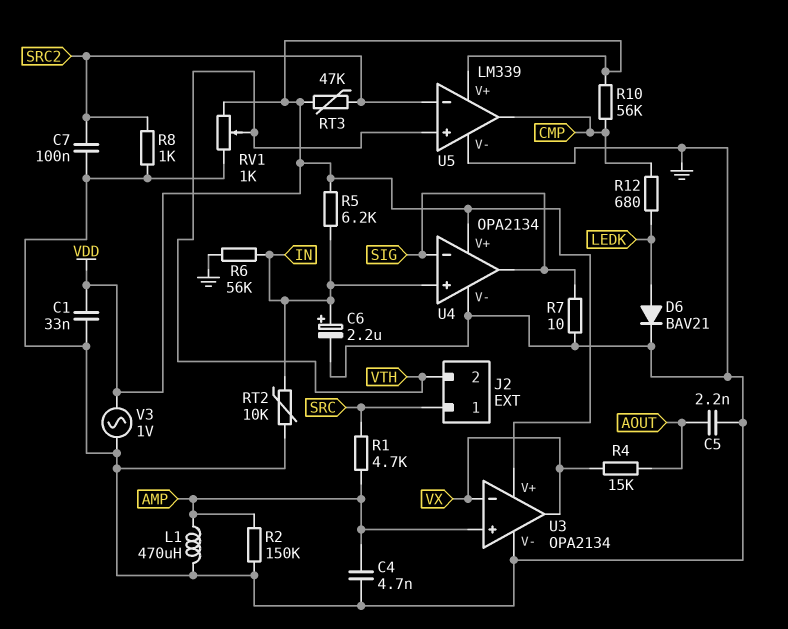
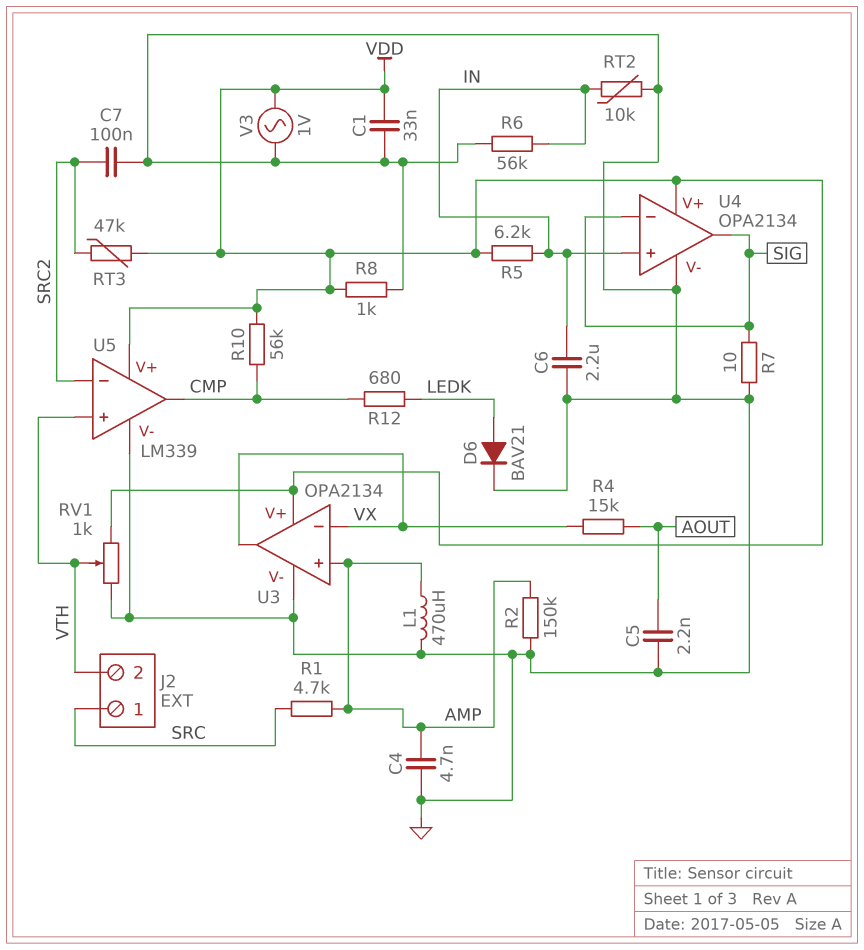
C6: 2.2uF (plus IN, minus GND) -> 2.2uF (GND, IN)
R8: 1k (GND, SRC2) -> 1k (GND, VDD)

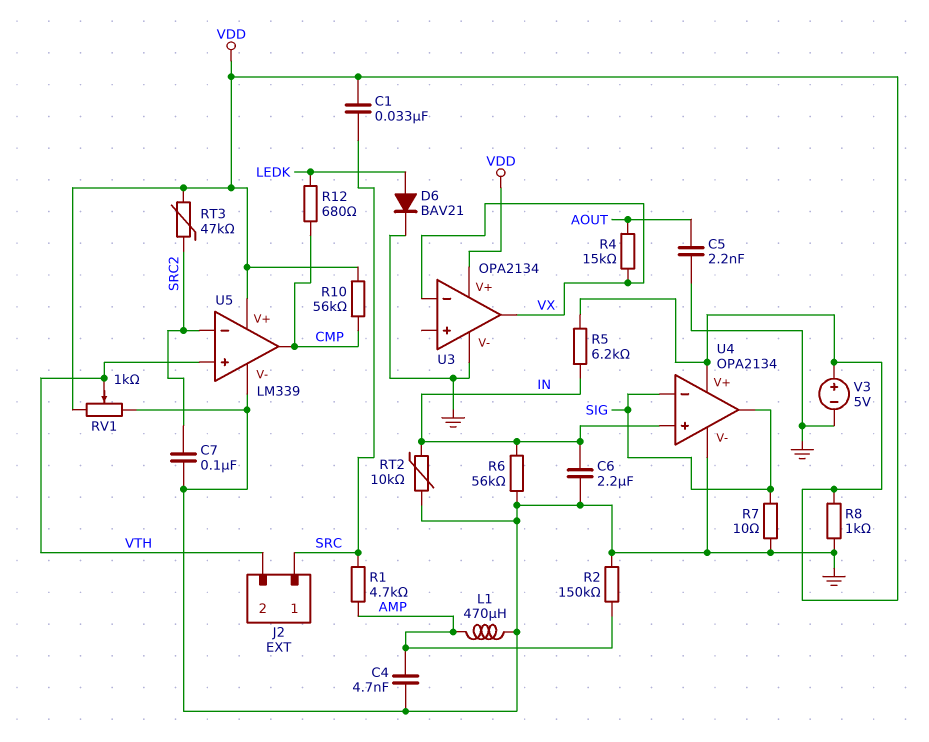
C1: 33nF (GND, VDD) -> 33nF (SRC, VDD)
U3 pin in+: AMP -> none
V3: AC 1V (GND, VDD) -> 5V (plus VDD, minus GND)

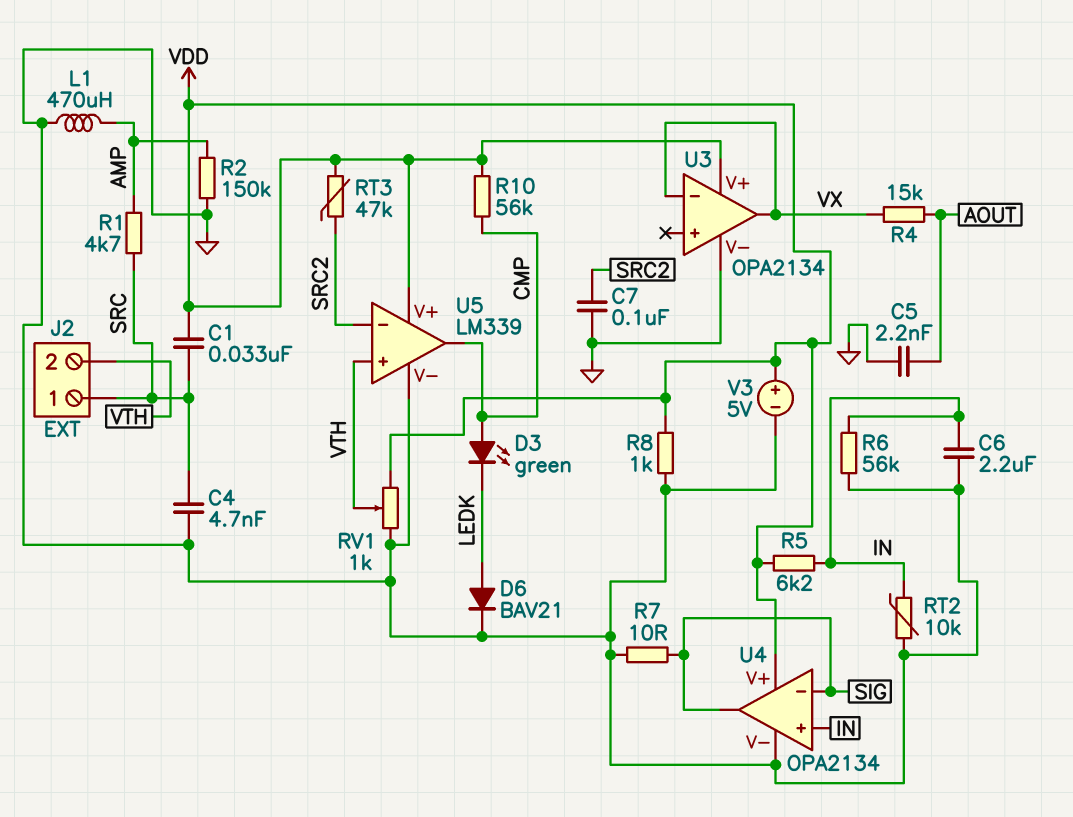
C4: 4.7nF (AMP, GND) -> 4.7nF (GND, SRC)
D3: none -> LED green (A CMP, K LEDK)
R12: 680 (CMP, LEDK) -> none

